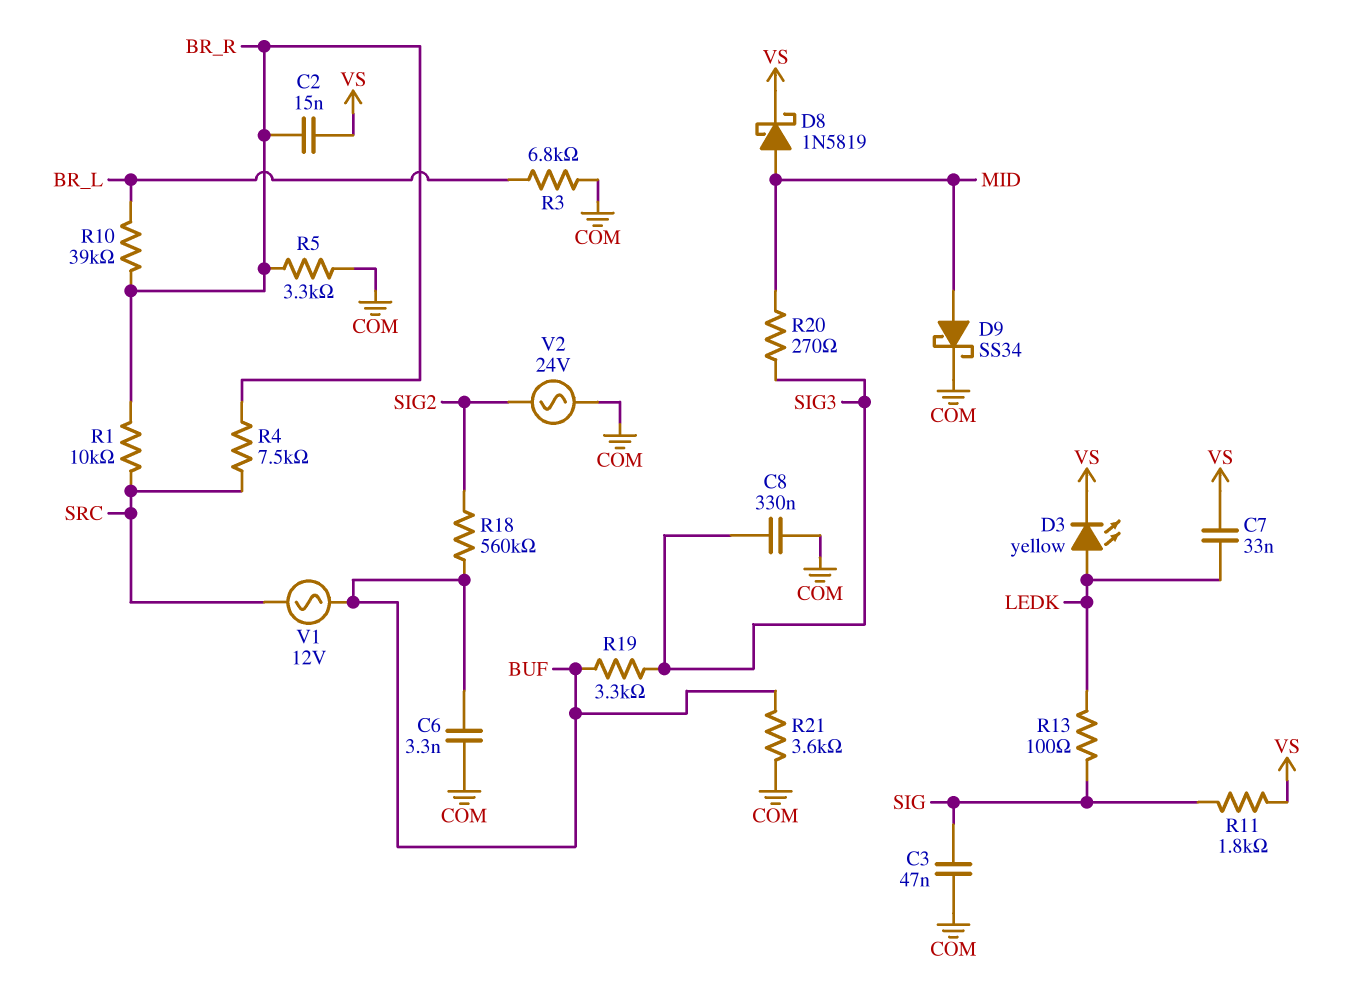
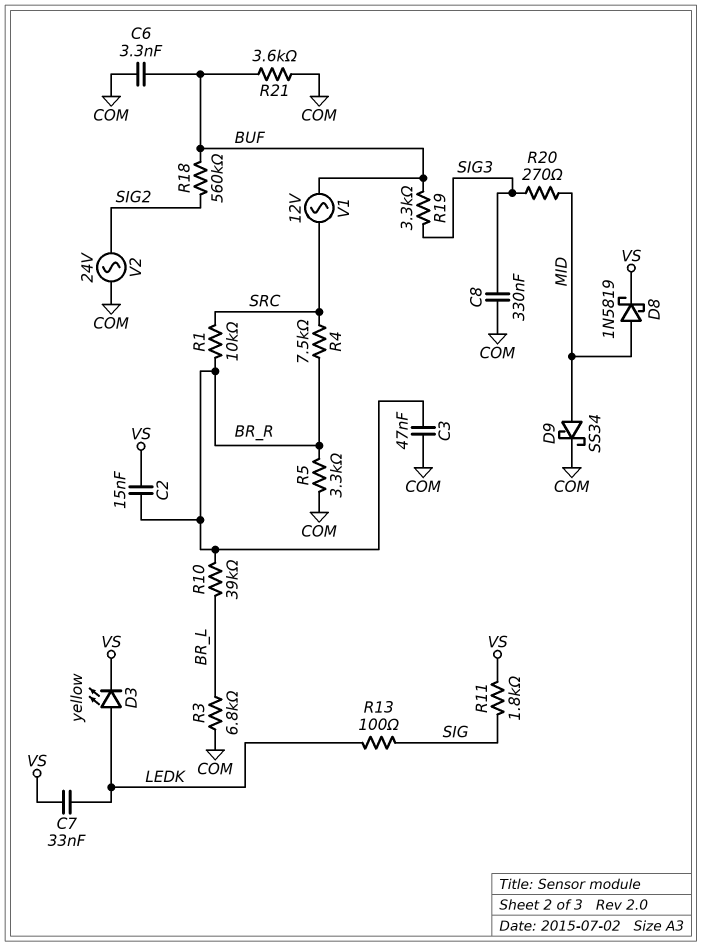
C3: 47nF (COM, SIG) -> 47nF (BR_R, COM)

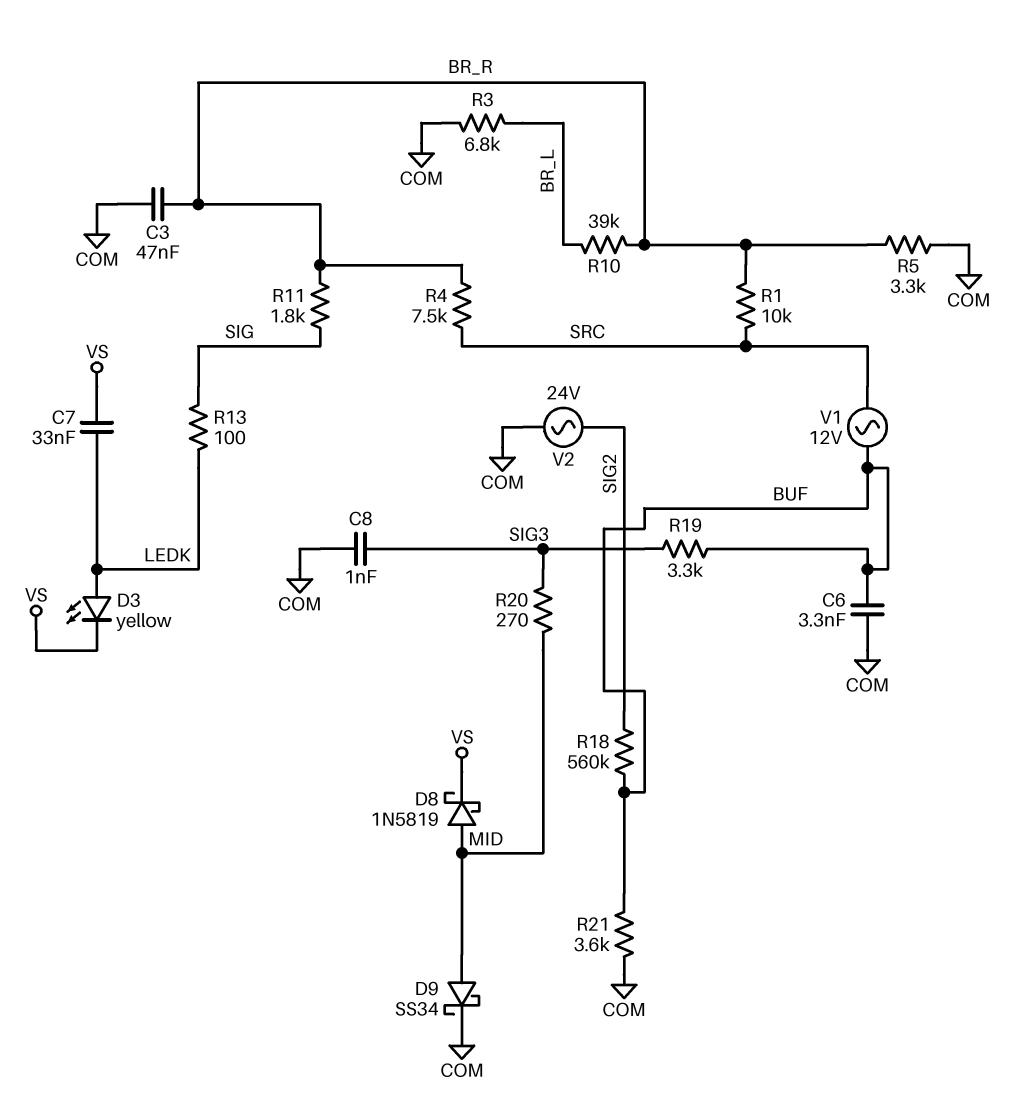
C2: 15nF (BR_R, VS) -> none
C8: 330nF (COM, SIG3) -> 1nF (COM, SIG3)
R11: 1.8k (SIG, VS) -> 1.8k (BR_R, SIG)

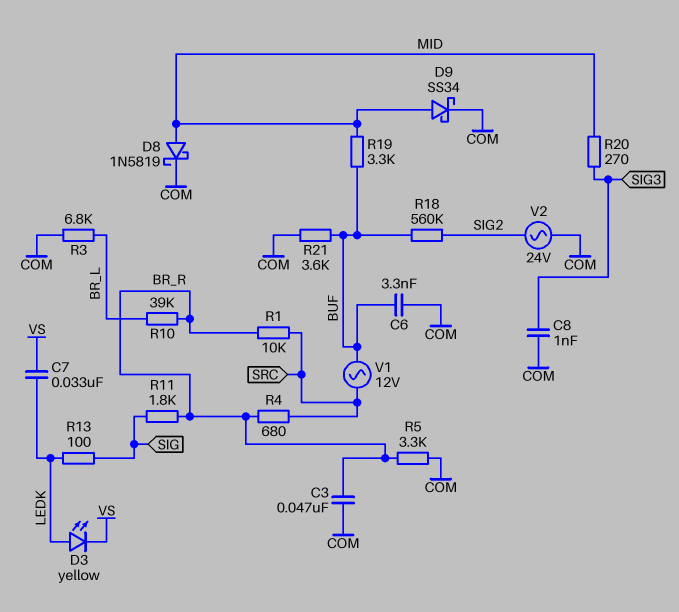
D8: schottky 1N5819 (A MID, K VS) -> schottky 1N5819 (A MID, K COM)
R4: 7.5k (BR_R, SRC) -> 680 (BR_R, SRC)
R19: 3.3k (BUF, SIG3) -> 3.3k (BUF, MID)

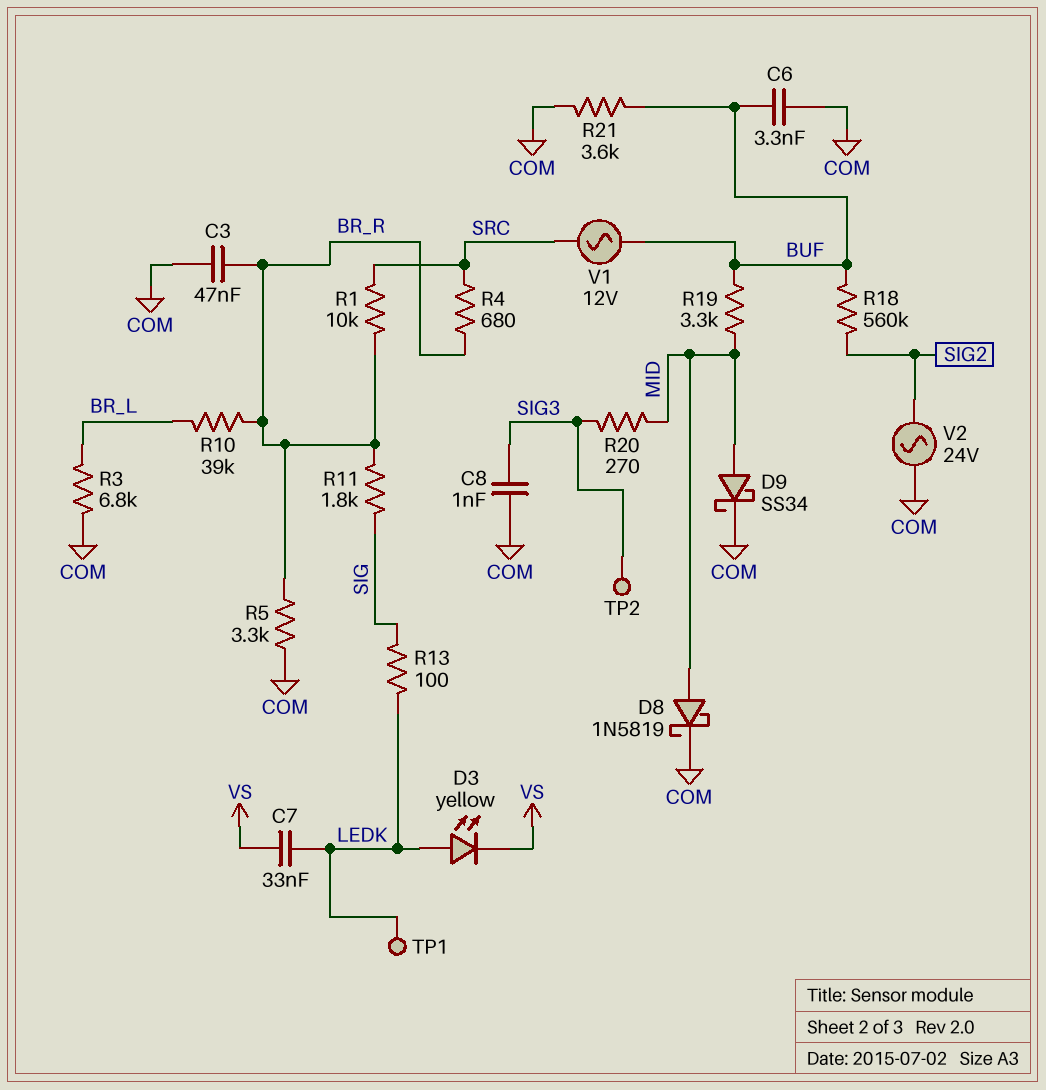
TP1: none -> test point (LEDK)
TP2: none -> test point (SIG3)

